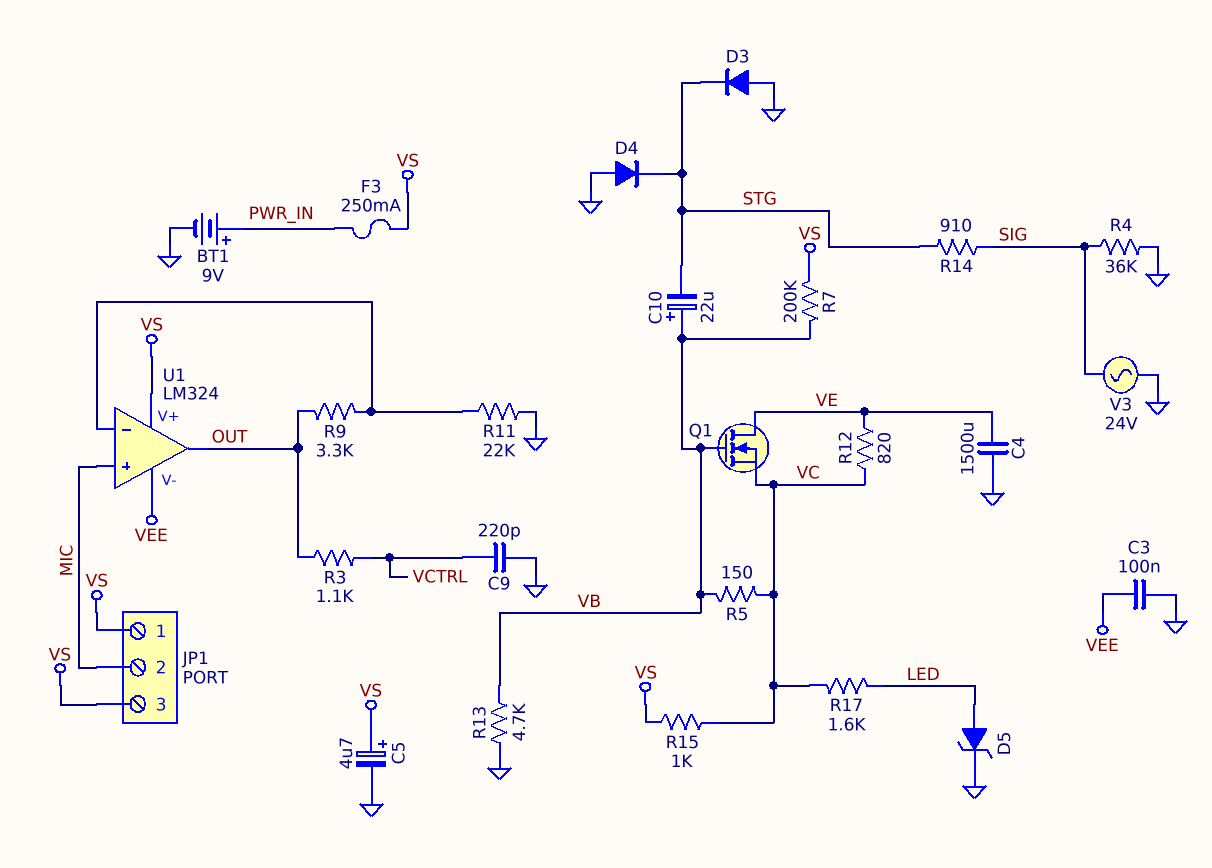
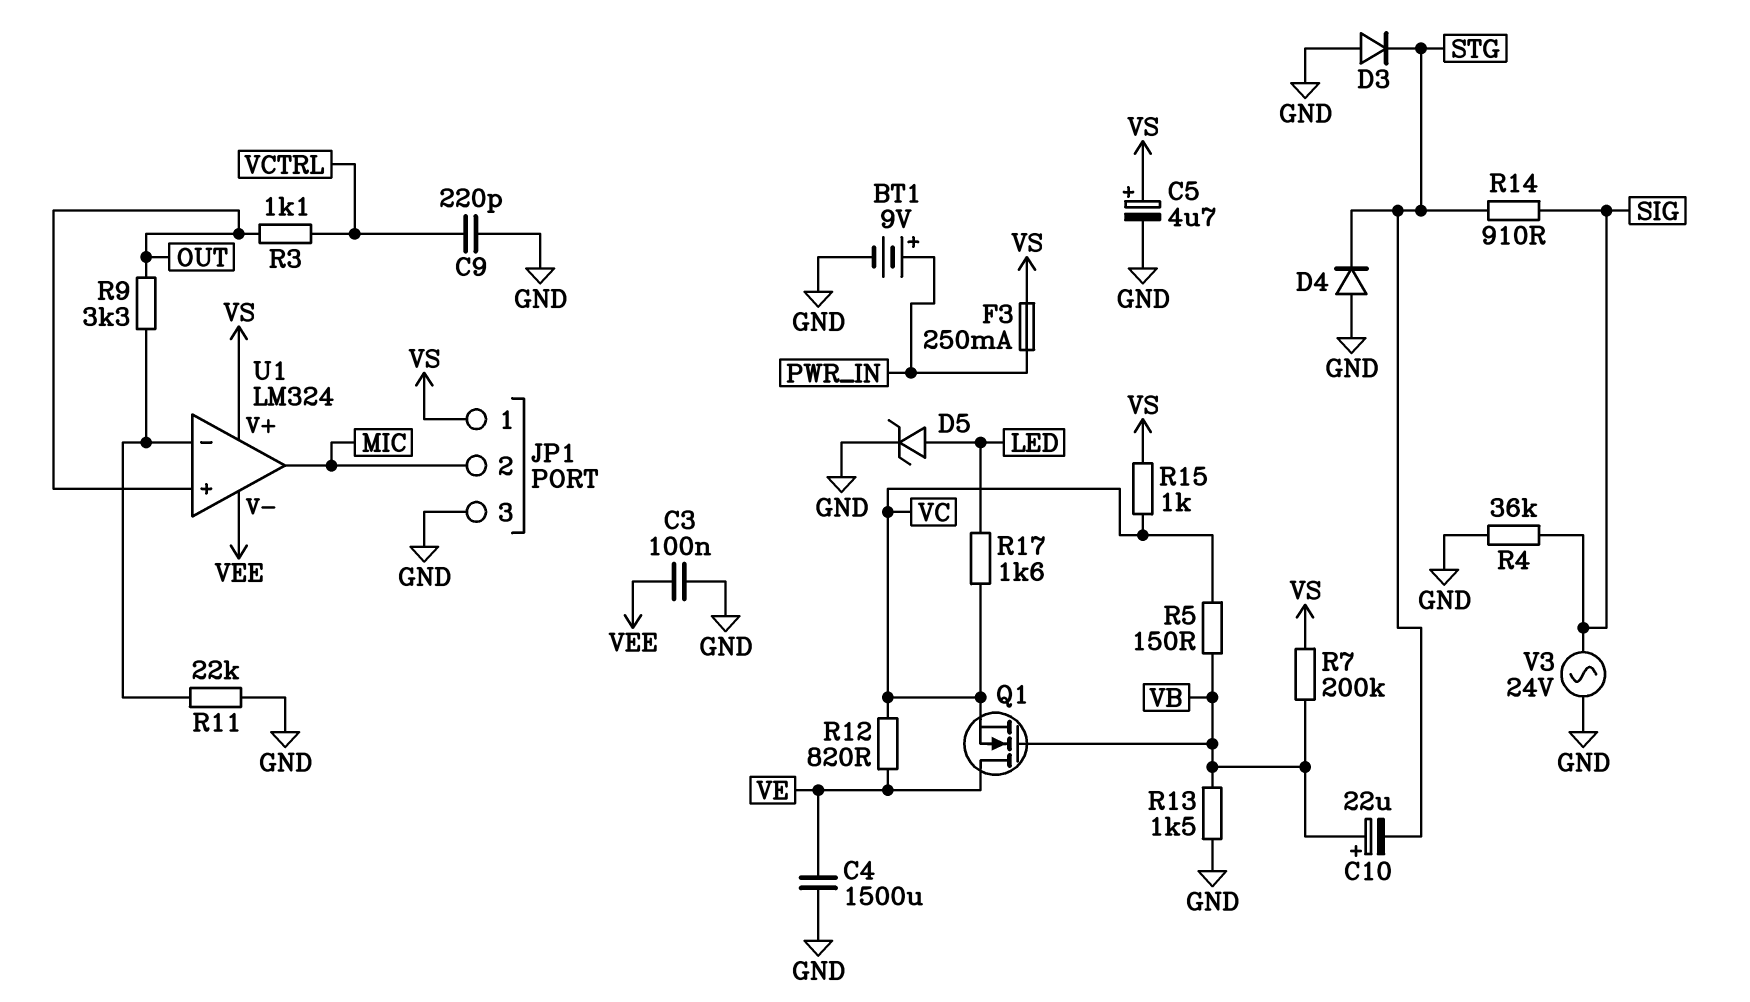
JP1 pin 3: VS -> GND
R13: 4.7k (GND, VB) -> 1.5k (GND, VB)
U1 pin in+: MIC -> OUT
U1 pin out: OUT -> MIC

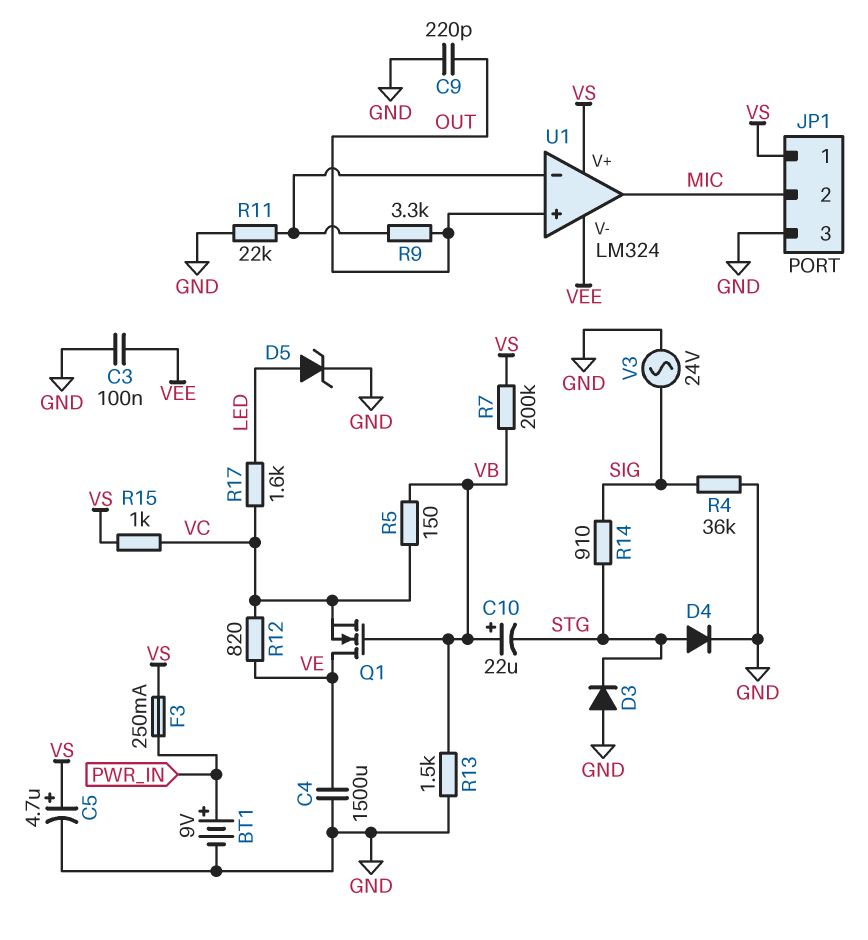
C9: 220pF (GND, VCTRL) -> 220pF (GND, OUT)
D4: diode (A GND, K STG) -> diode (A STG, K GND)
R3: 1.1k (OUT, VCTRL) -> none

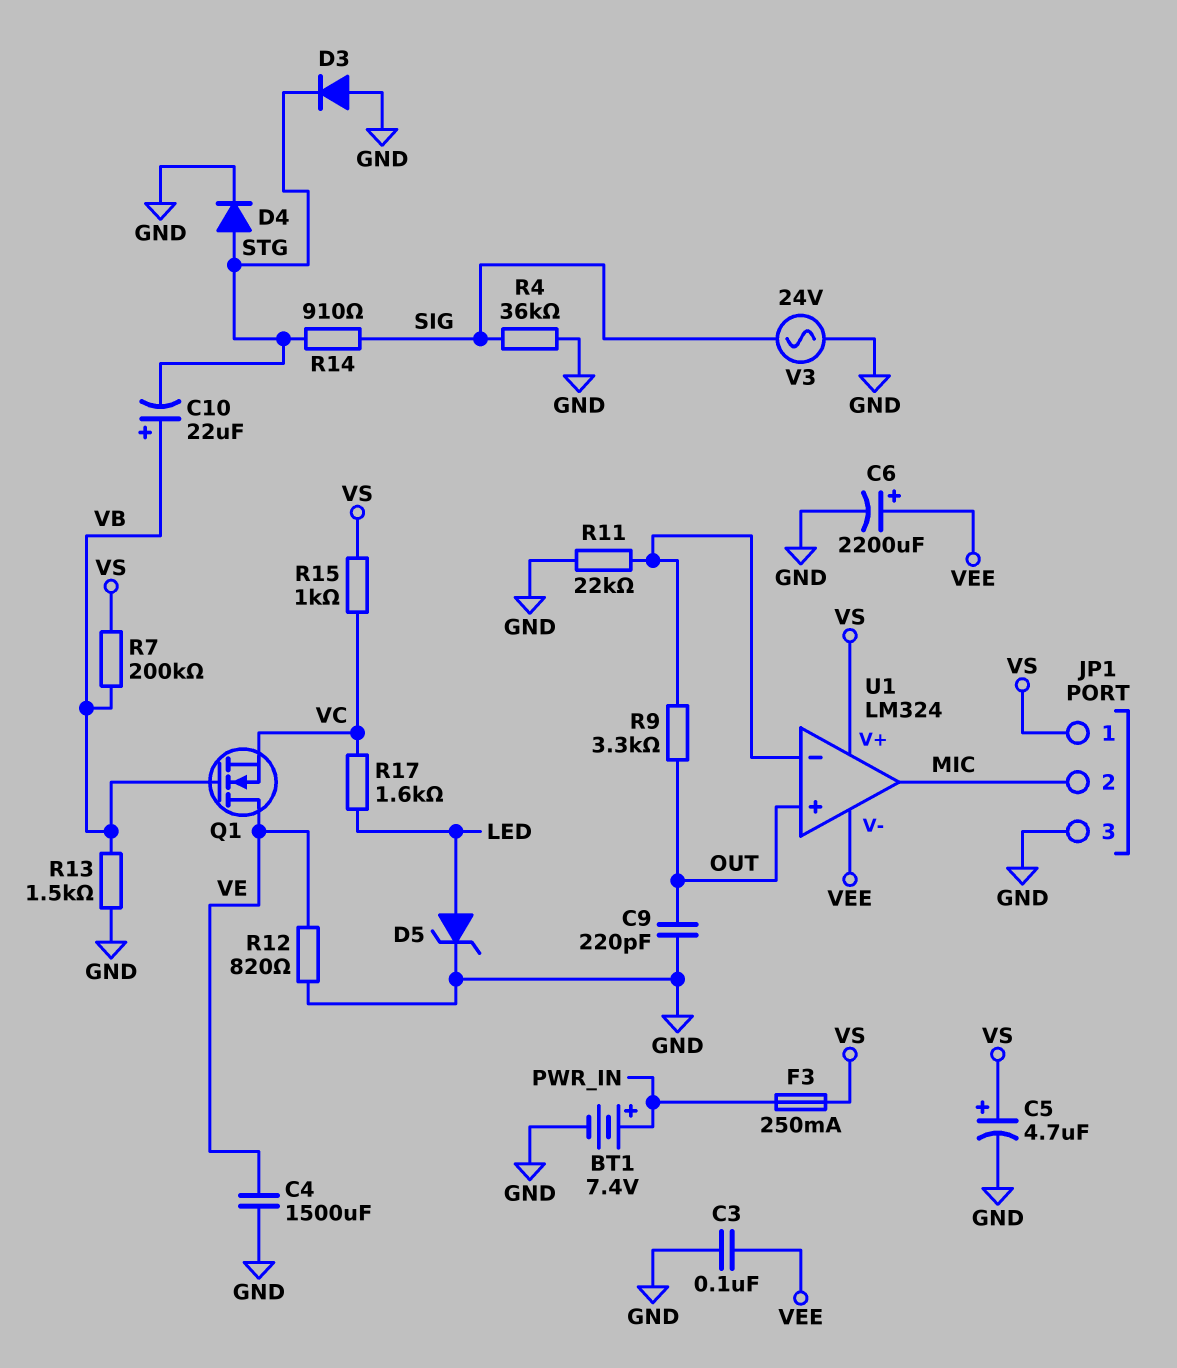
BT1: 9V (plus PWR_IN, minus GND) -> 7.4V (plus PWR_IN, minus GND)
C6: none -> 2200uF (plus VEE, minus GND)
R5: 150 (VB, VC) -> none
R12: 820 (VC, VE) -> 820 (GND, VE)

